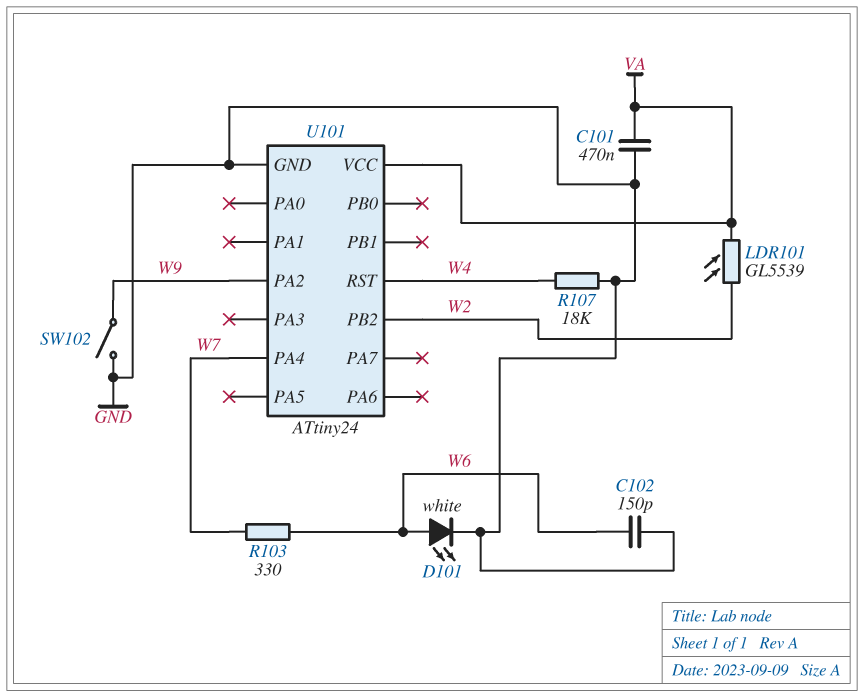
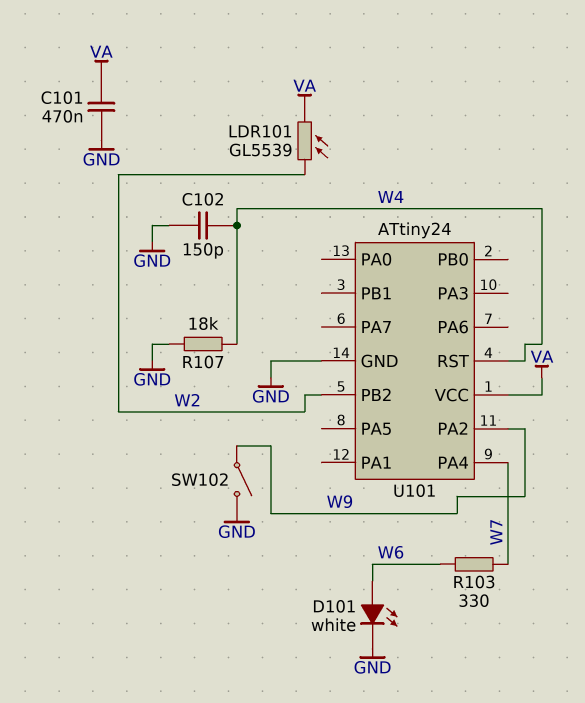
C102: 150pF (GND, W6) -> 150pF (GND, W4)

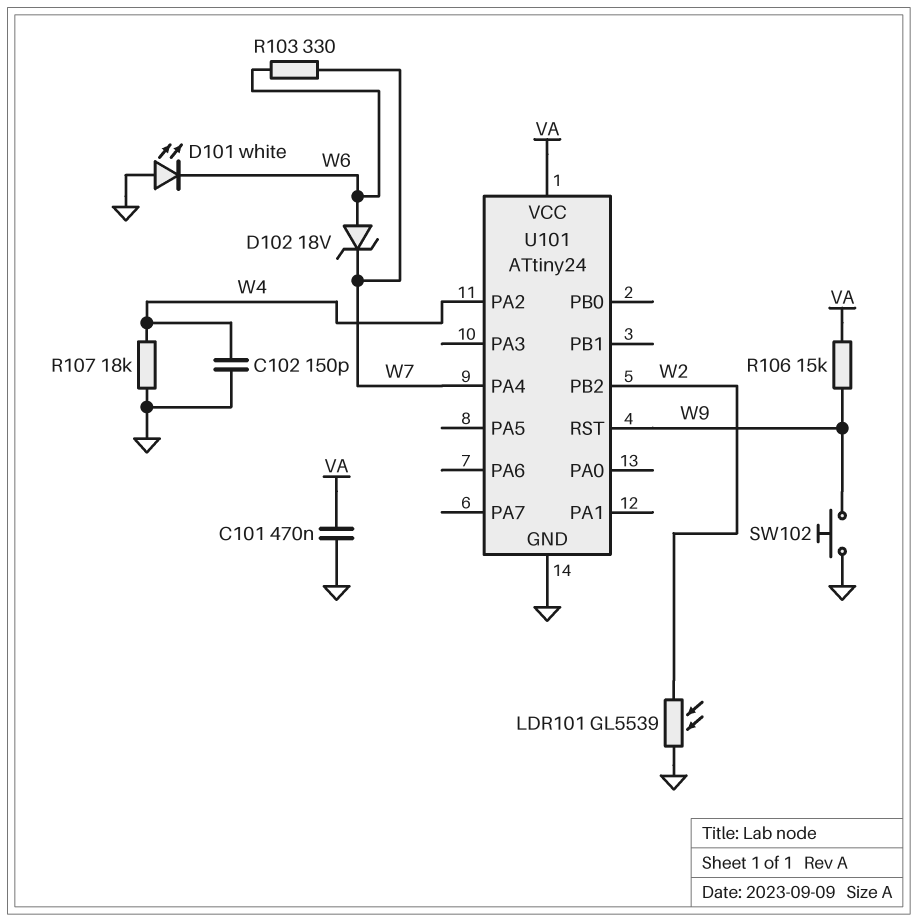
D101: LED white (A W6, K GND) -> LED white (A GND, K W6)
D102: none -> zener 18V (A W6, K W7)
LDR101: GL5539 (VA, W2) -> GL5539 (GND, W2)
R106: none -> 15k (VA, W9)
SW102: switch (GND, W9) -> button (GND, W9)
U101 pin PA2: W9 -> W4
U101 pin RST: W4 -> W9

